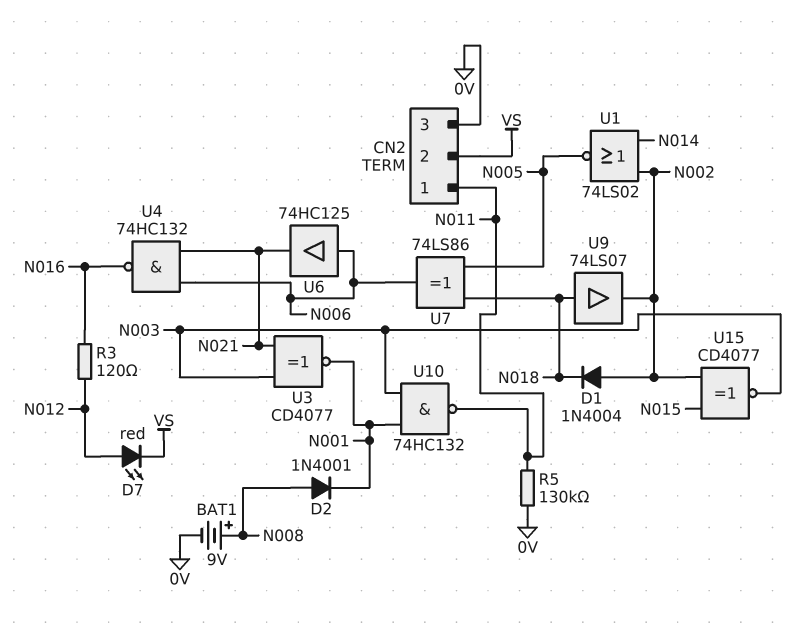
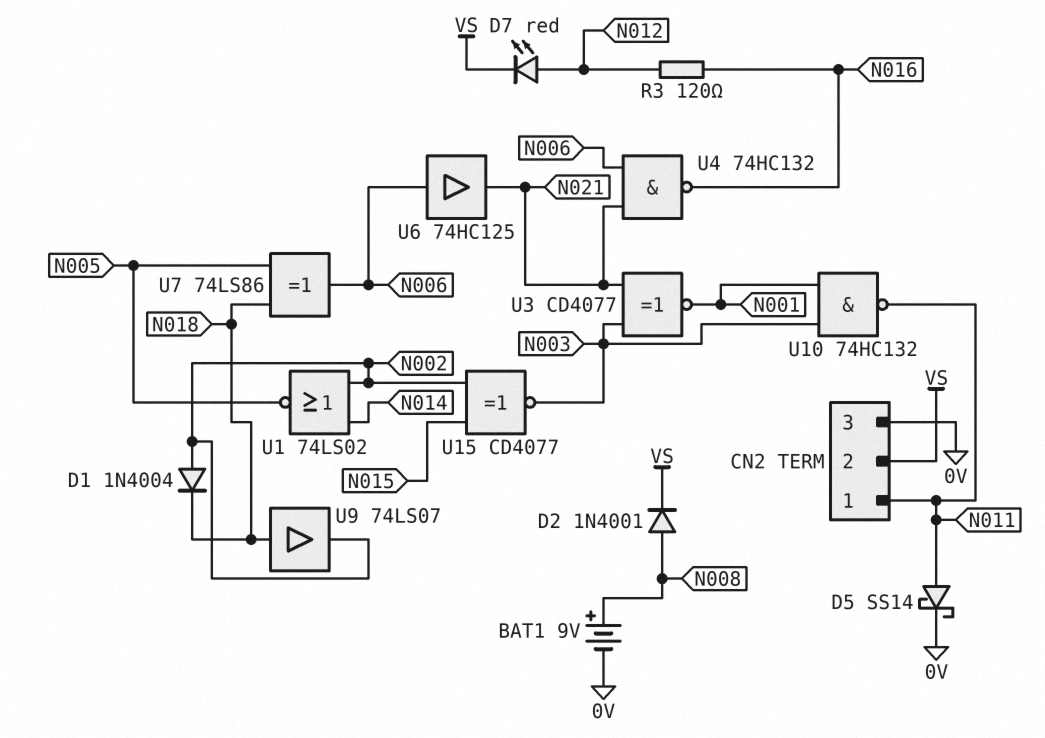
D2: diode 1N4001 (A N008, K N001) -> diode 1N4001 (A N008, K VS)
D5: none -> schottky SS14 (A N011, K 0V)
R5: 130k (0V, N011) -> none

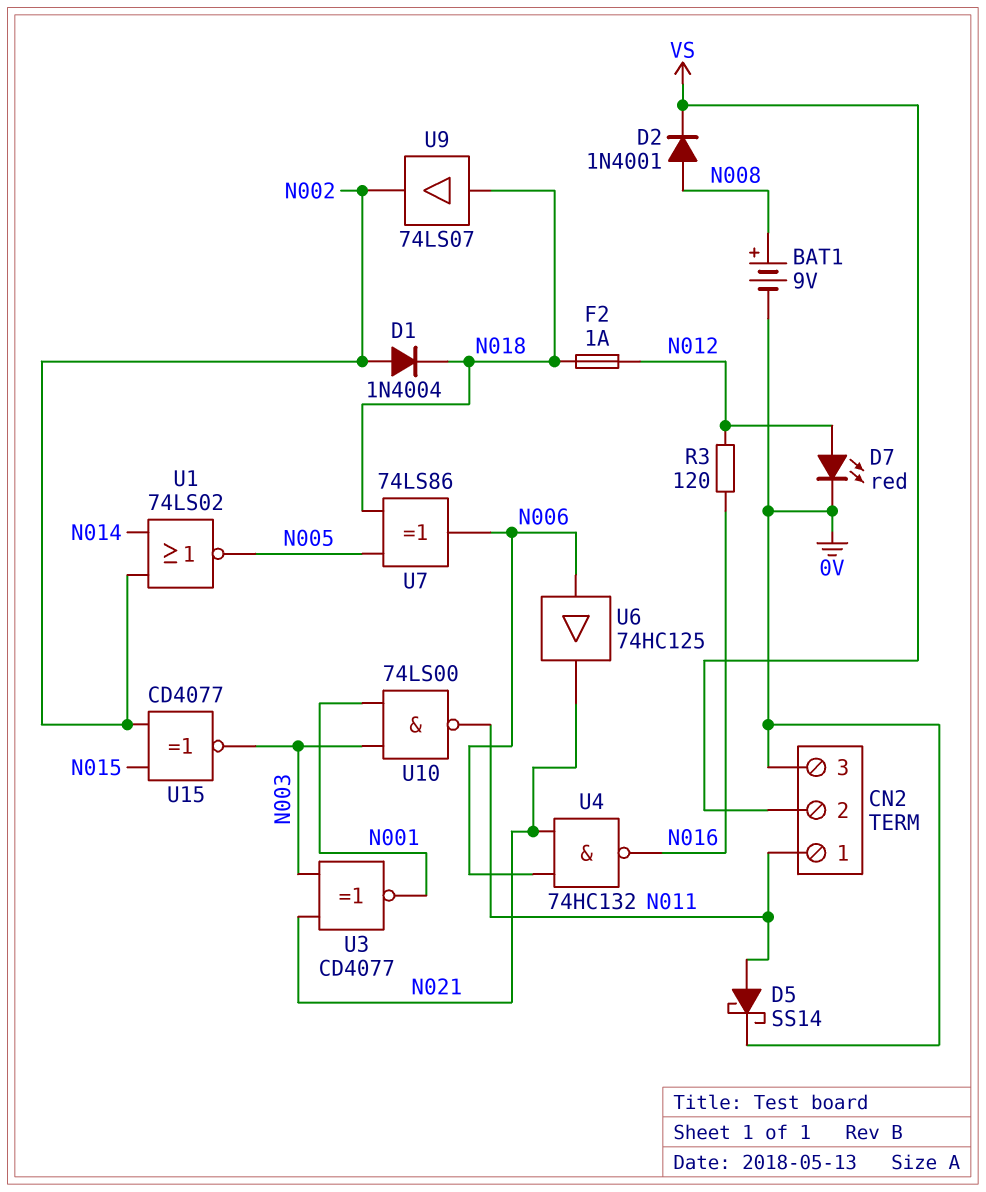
D7: LED red (A N012, K VS) -> LED red (A N012, K 0V)
F2: none -> 1A (N012, N018)
U10: NAND 74HC132 (in N001, in N003, out N011) -> NAND 74LS00 (in N001, in N003, out N011)

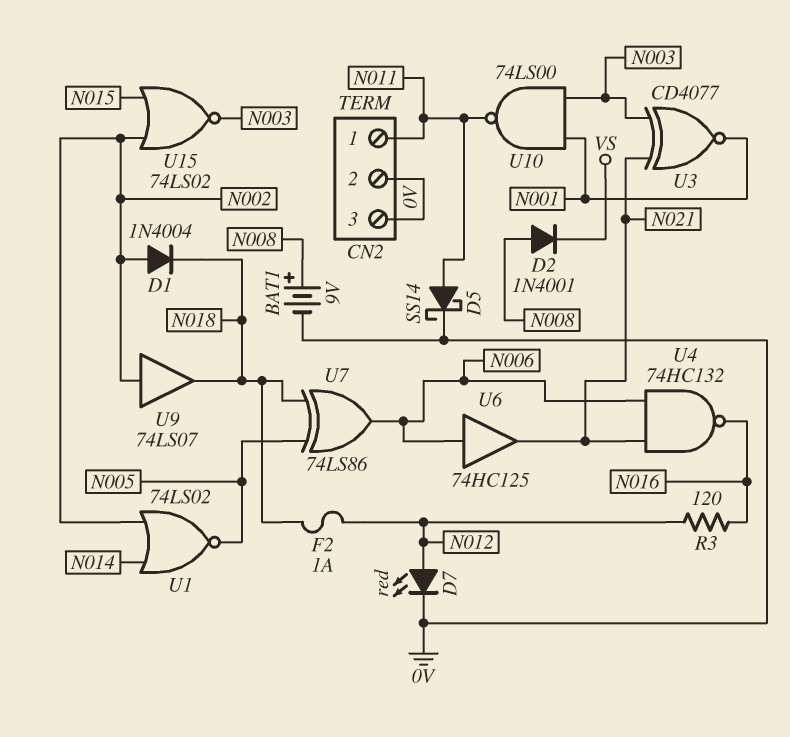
CN2 pin 2: VS -> 0V
U9: buffer 74LS07 (in N018, out N002) -> buffer 74LS07 (in N002, out N018)
U15: XNOR CD4077 (in N002, in N015, out N003) -> NOR 74LS02 (in N002, in N015, out N003)

